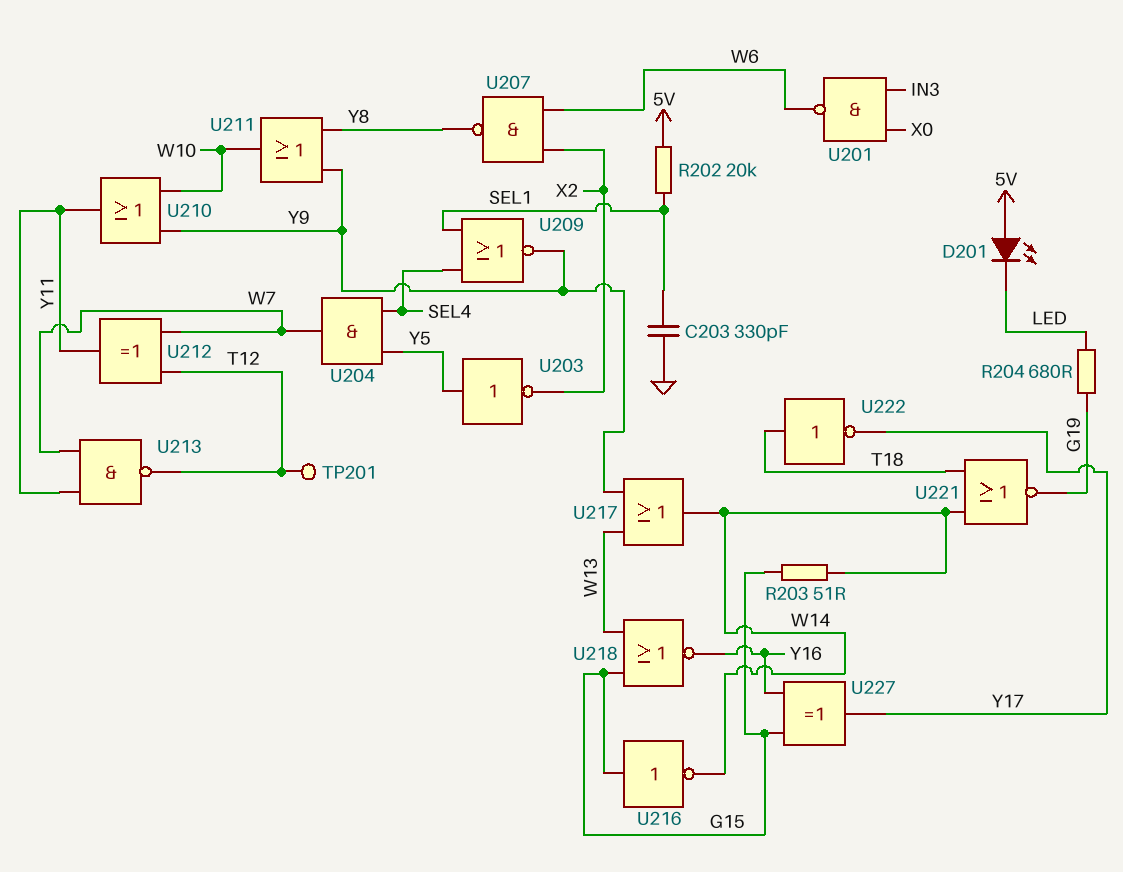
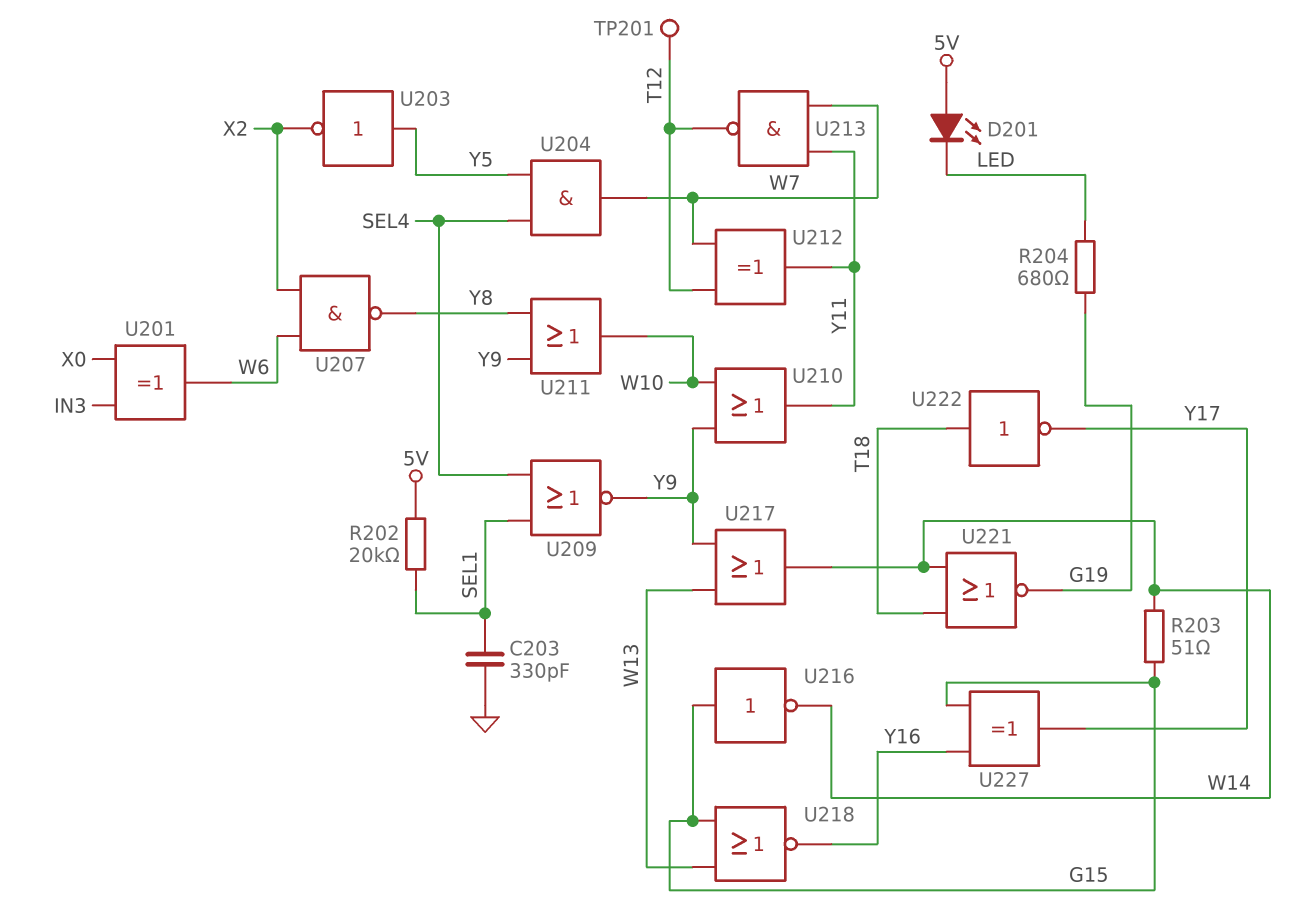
U201: NAND (in IN3, in X0, out W6) -> XOR (in IN3, in X0, out W6)

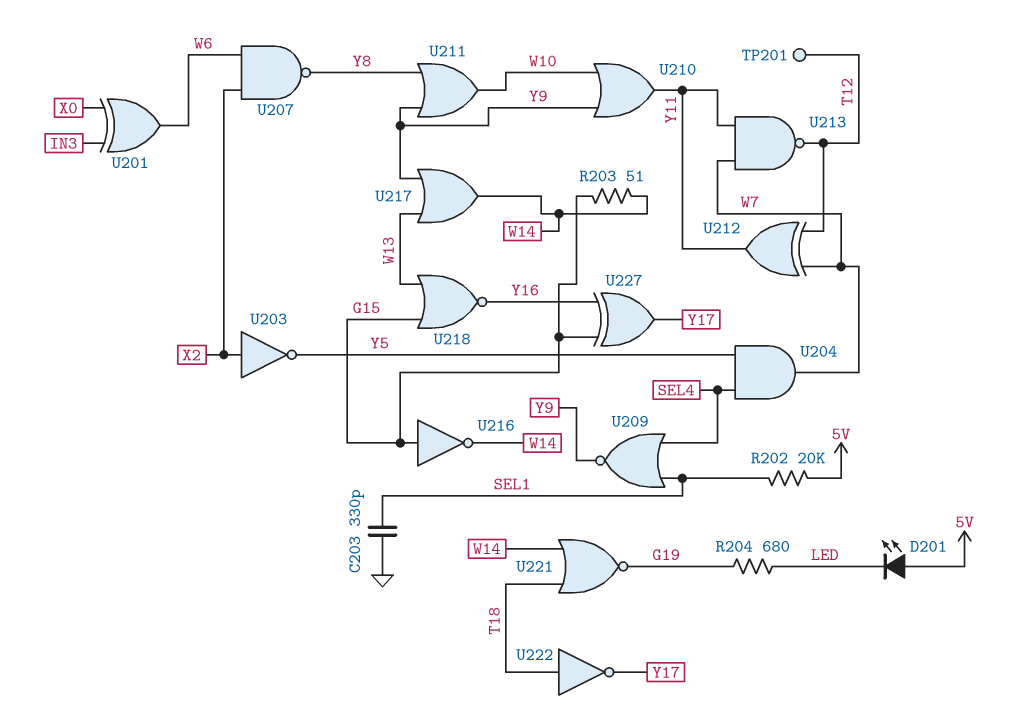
U203: NOT (in Y5, out X2) -> NOT (in X2, out Y5)

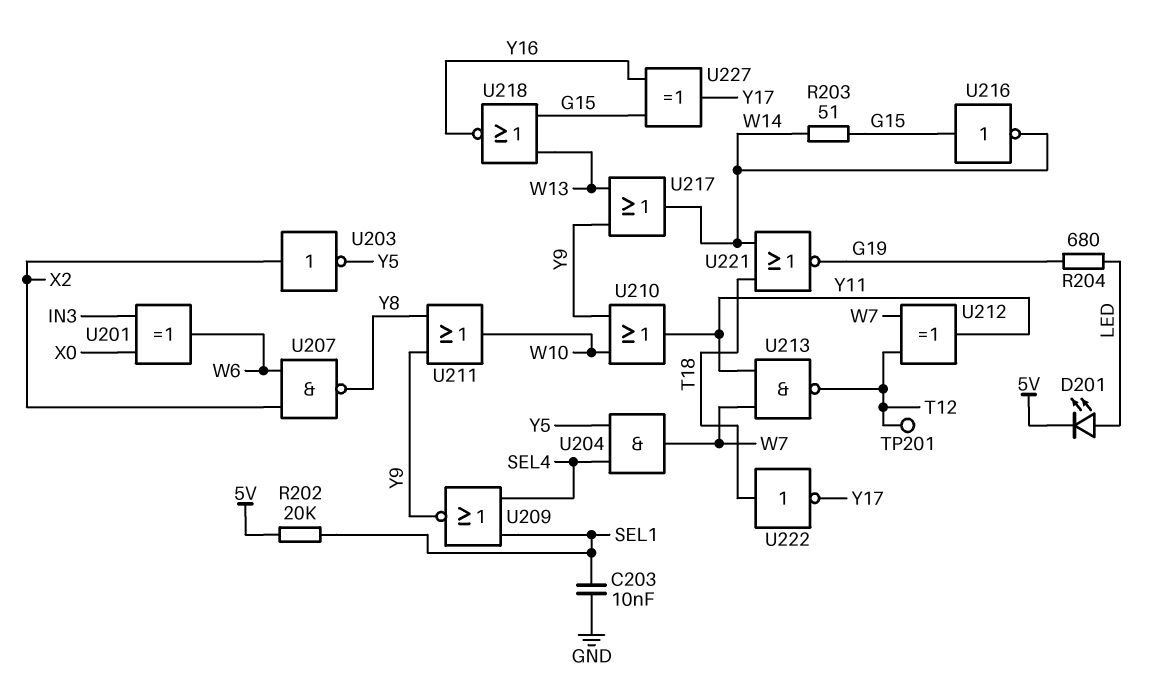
C203: 330pF (GND, SEL1) -> 10nF (GND, SEL1)
D201: LED (A 5V, K LED) -> LED (A LED, K 5V)

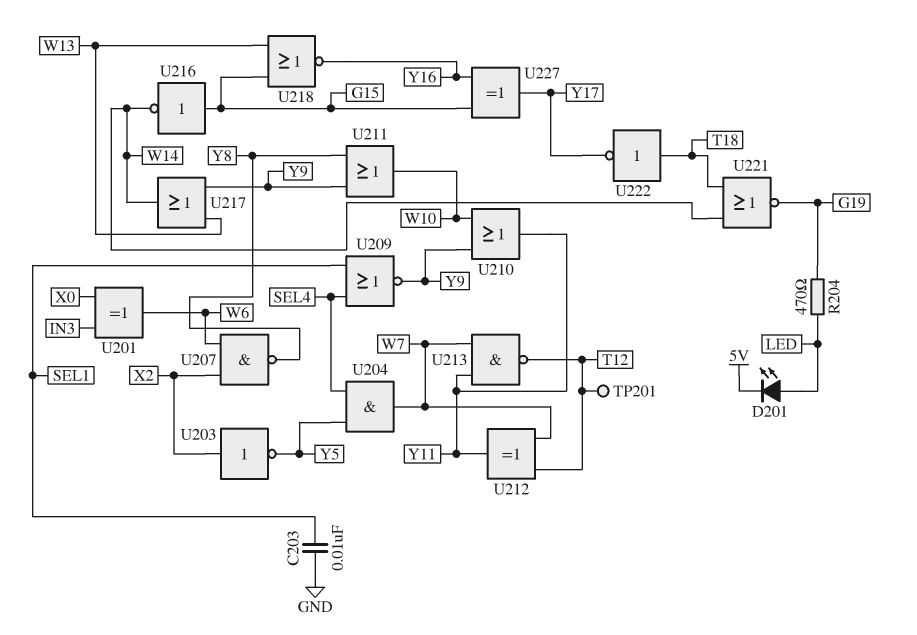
R202: 20k (5V, SEL1) -> none
R203: 51 (G15, W14) -> none
R204: 680 (G19, LED) -> 470 (G19, LED)

